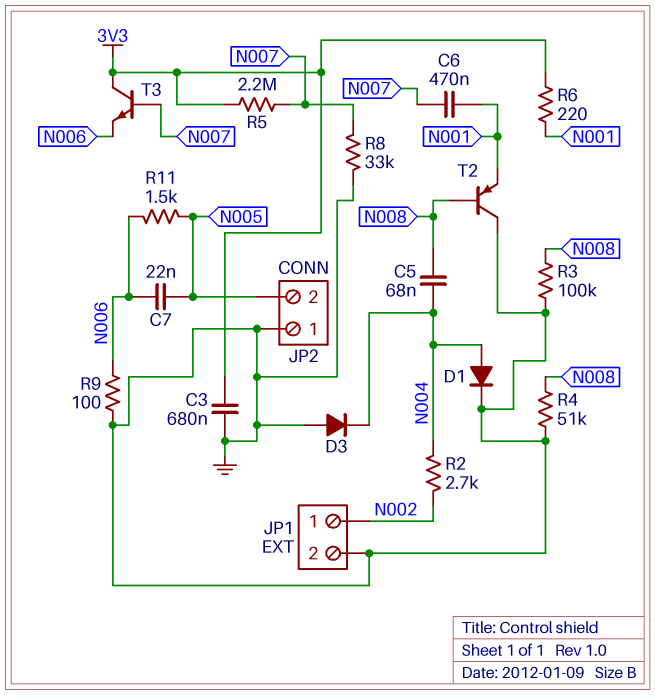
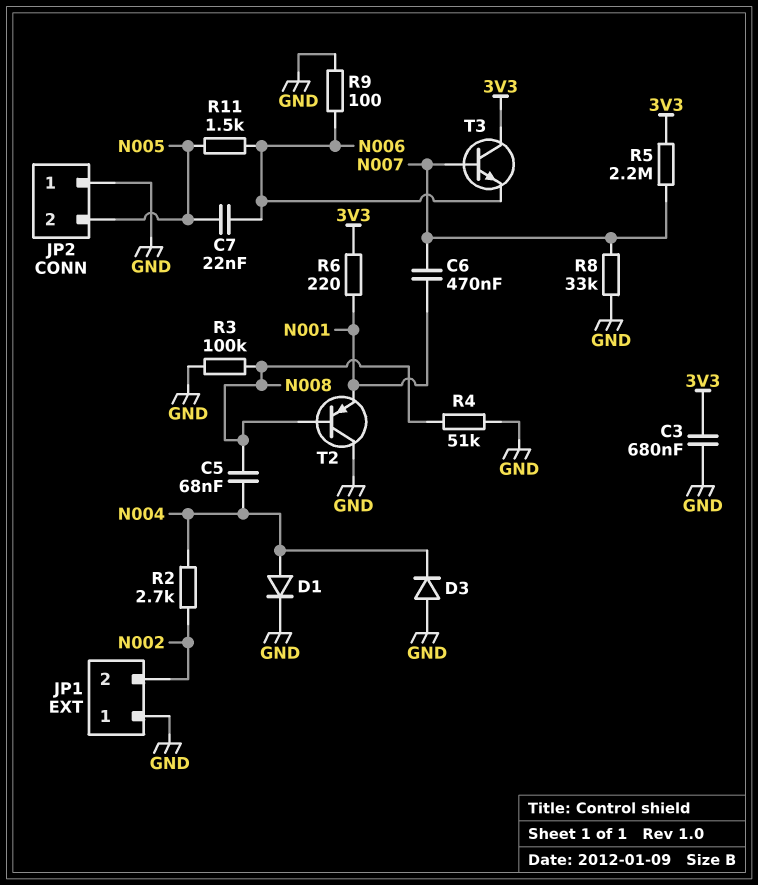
JP1 pin 1: N002 -> GND
JP1 pin 2: GND -> N002

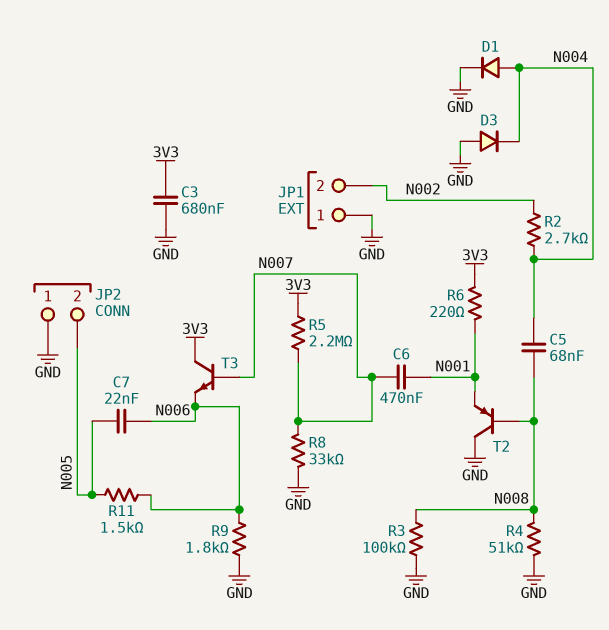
R9: 100 (GND, N006) -> 1.8k (GND, N006)

